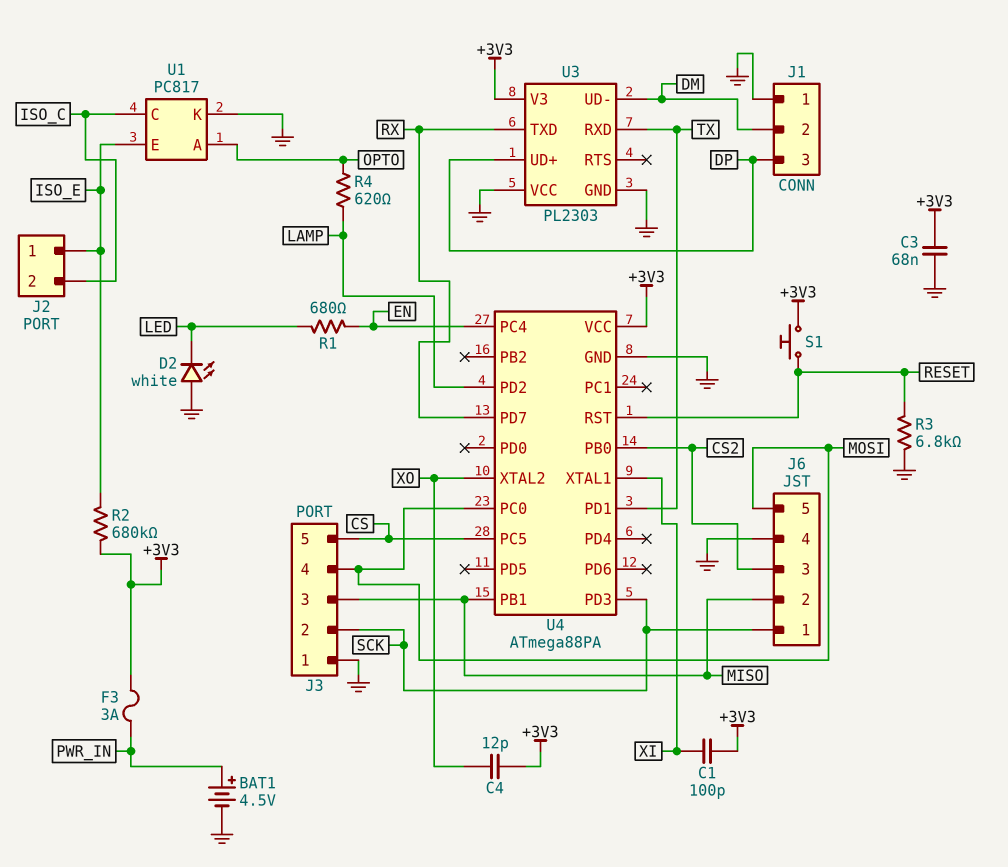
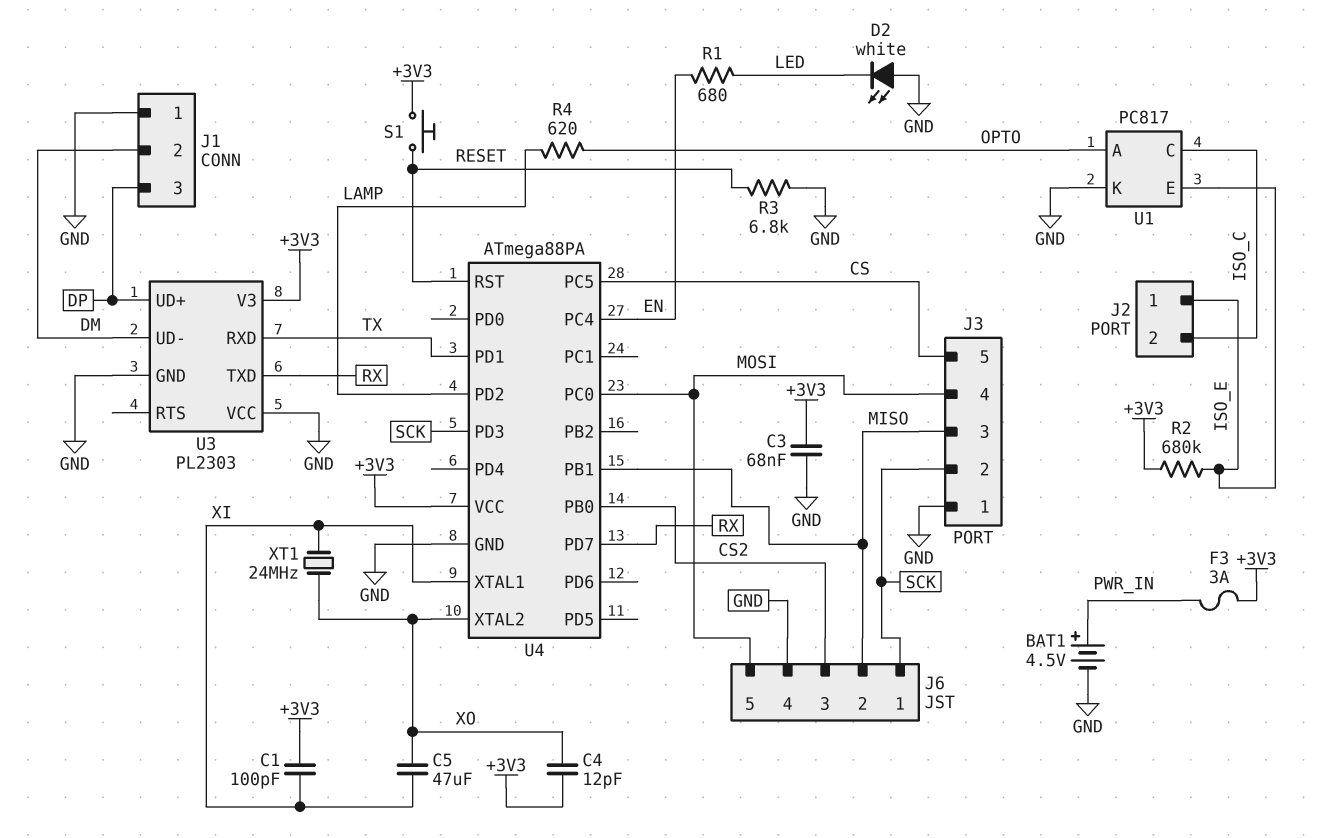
C5: none -> 47uF (XI, XO)
XT1: none -> 24MHz (XI, XO)

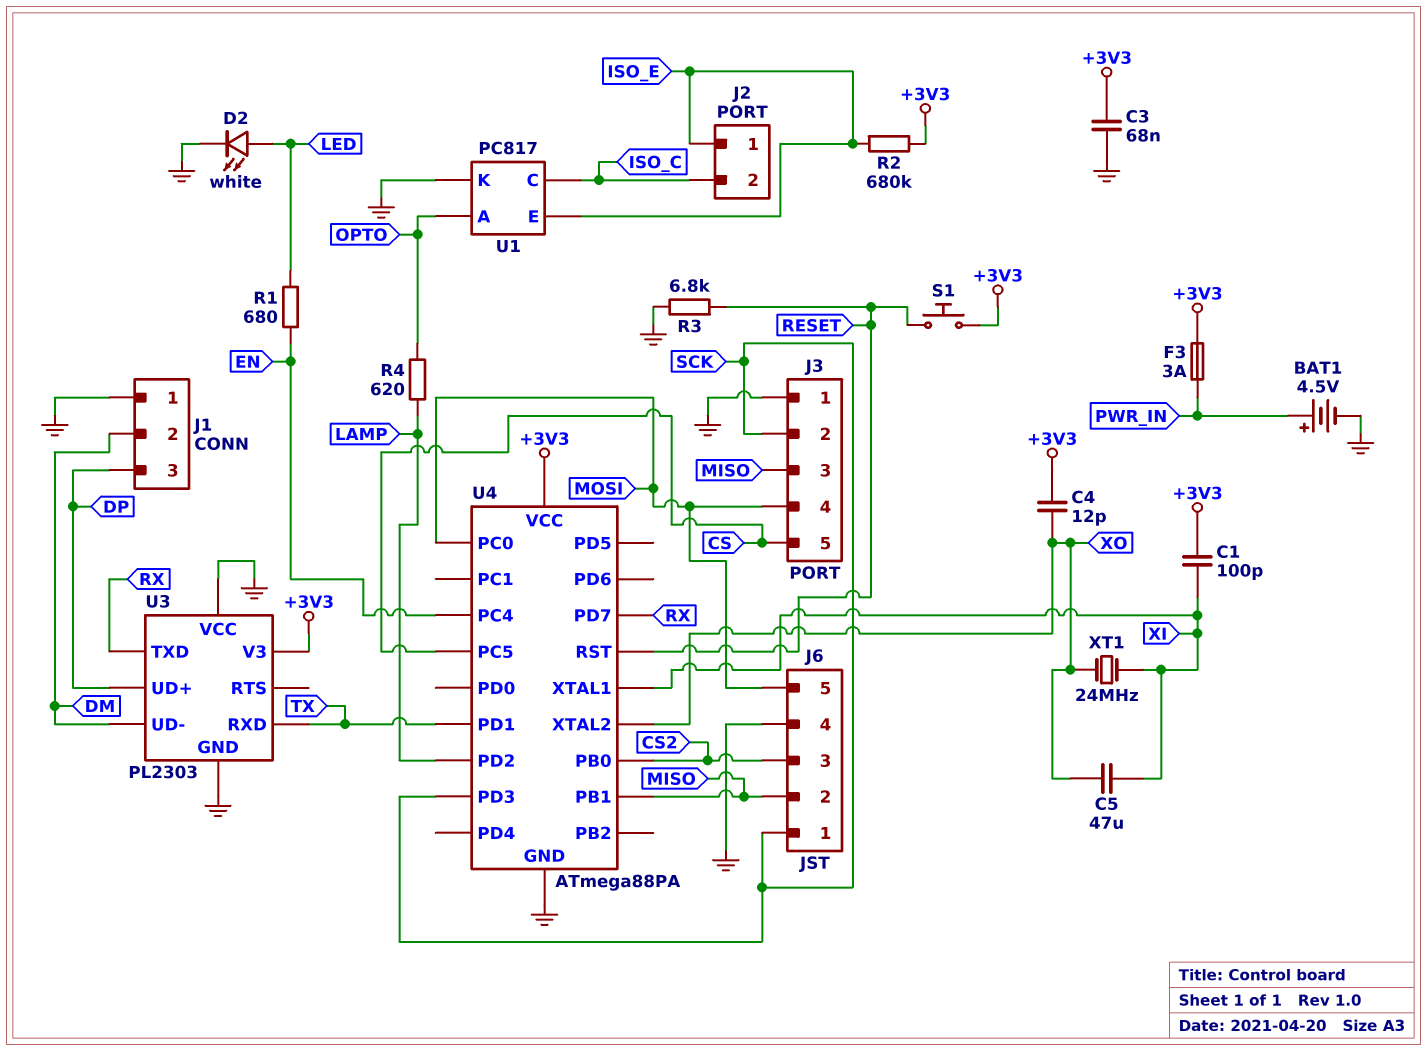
D2: LED white (A GND, K LED) -> LED white (A LED, K GND)

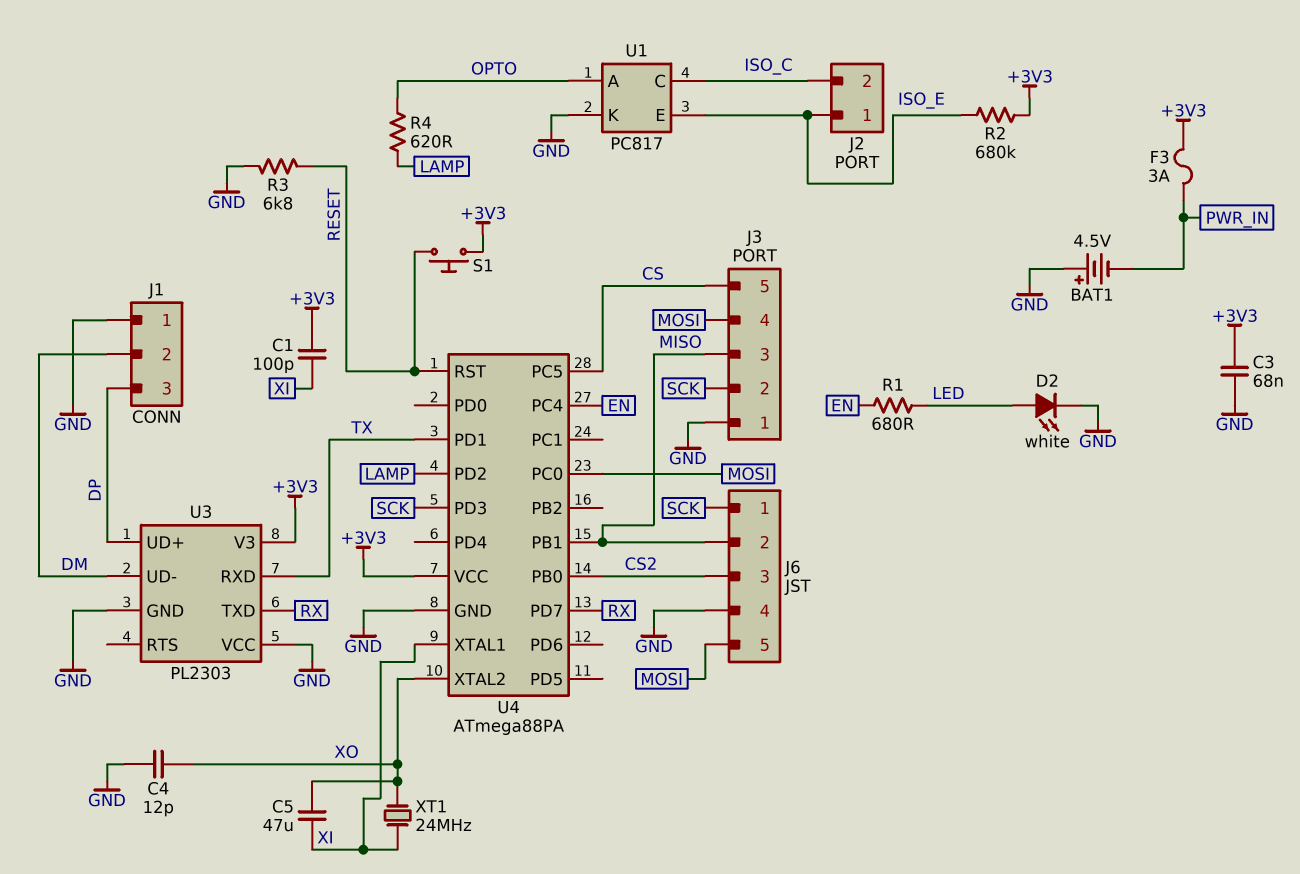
BAT1: 4.5V (plus PWR_IN, minus GND) -> 4.5V (plus GND, minus PWR_IN)
C4: 12pF (+3V3, XO) -> 12pF (GND, XO)

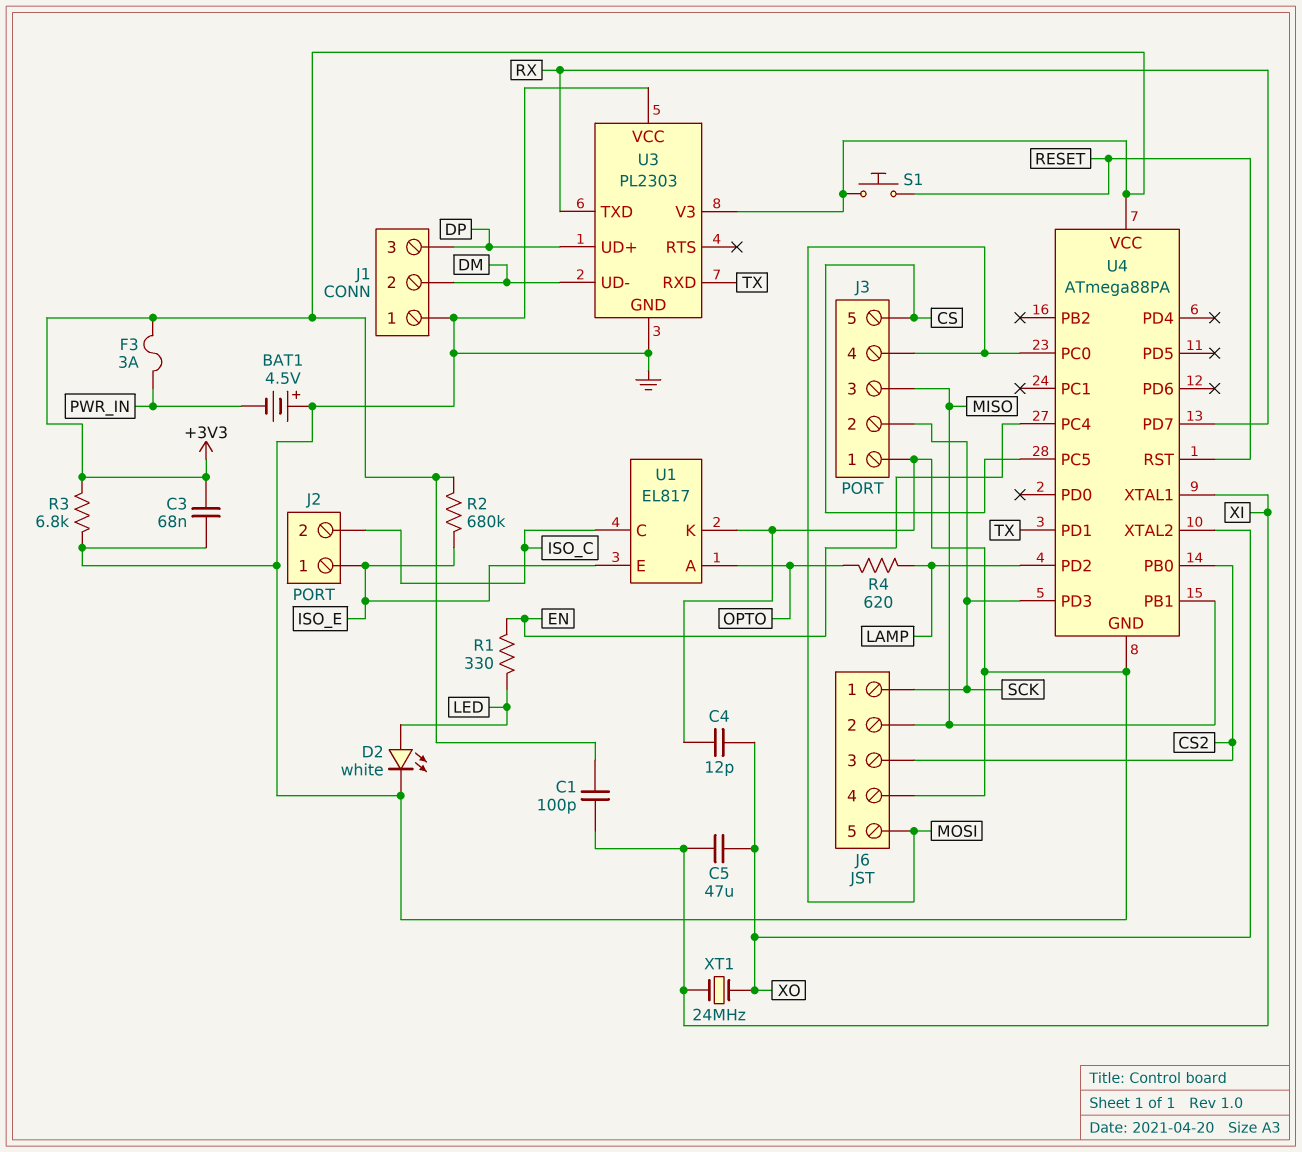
R1: 680 (EN, LED) -> 330 (EN, LED)
R3: 6.8k (GND, RESET) -> 6.8k (+3V3, GND)
U1: PC817 -> EL817

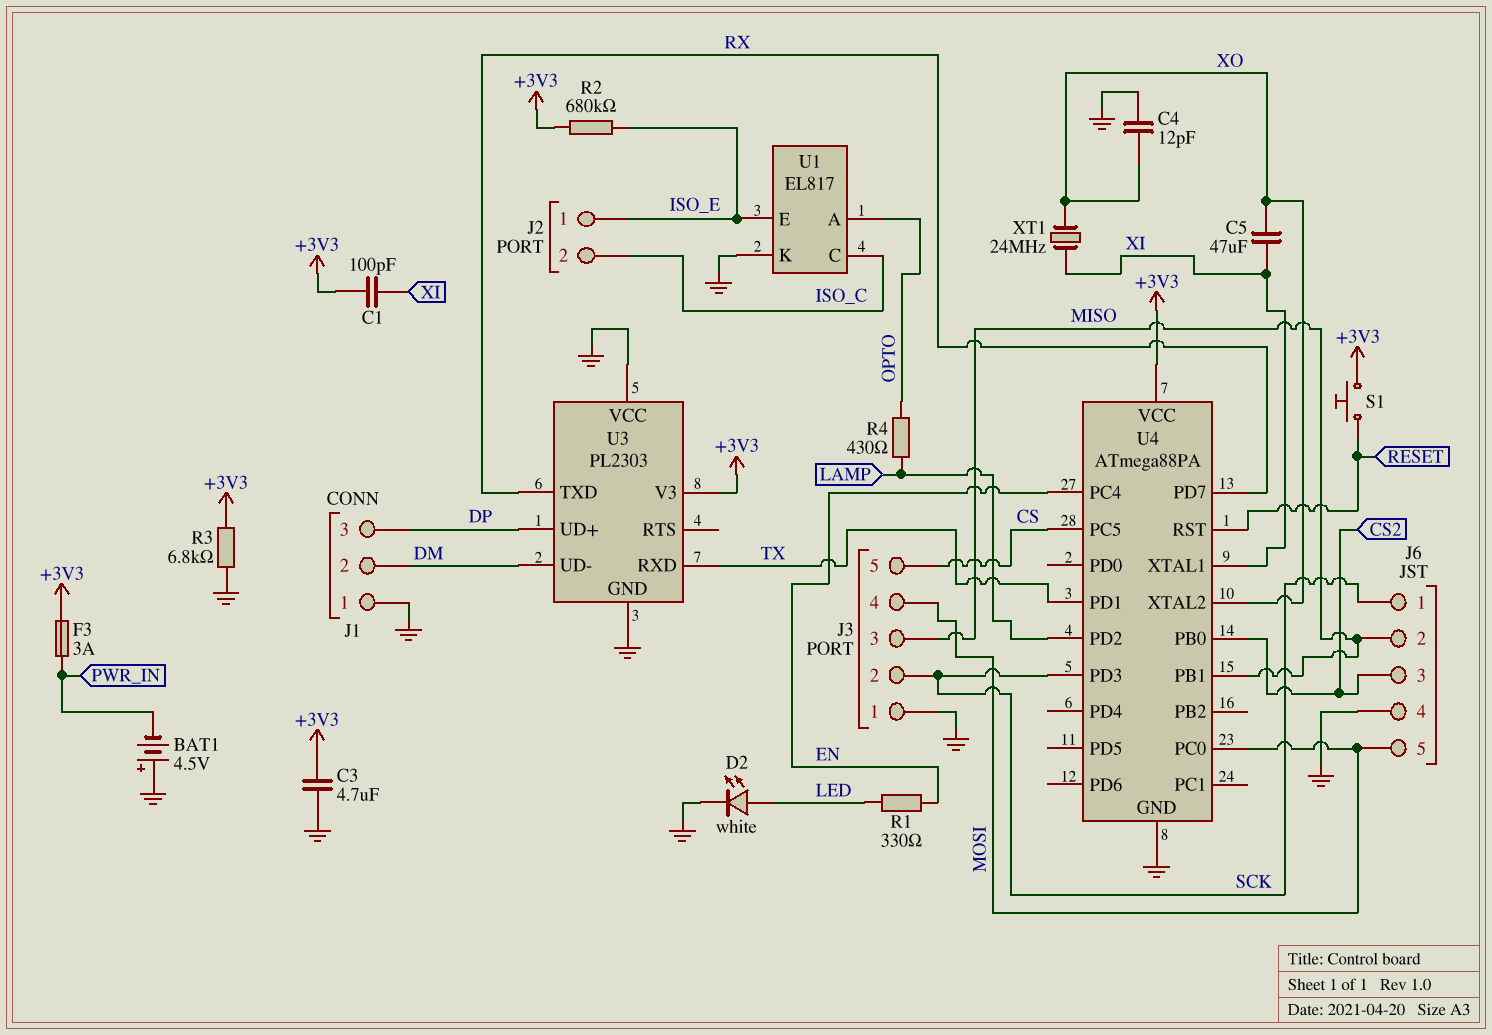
C3: 68nF (+3V3, GND) -> 4.7uF (+3V3, GND)
R4: 620 (LAMP, OPTO) -> 430 (LAMP, OPTO)

